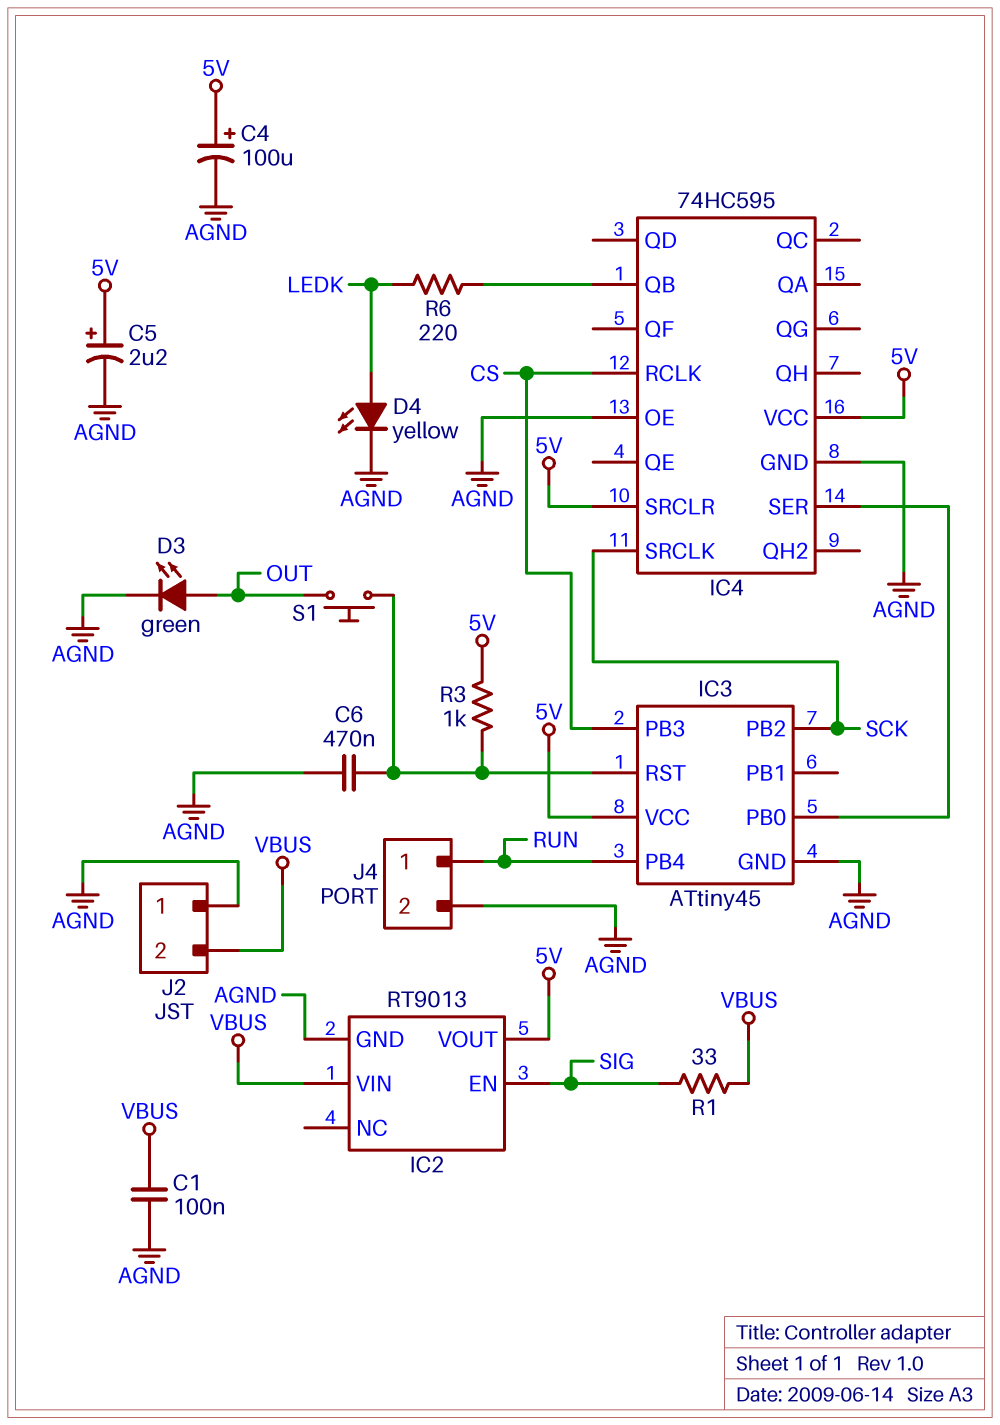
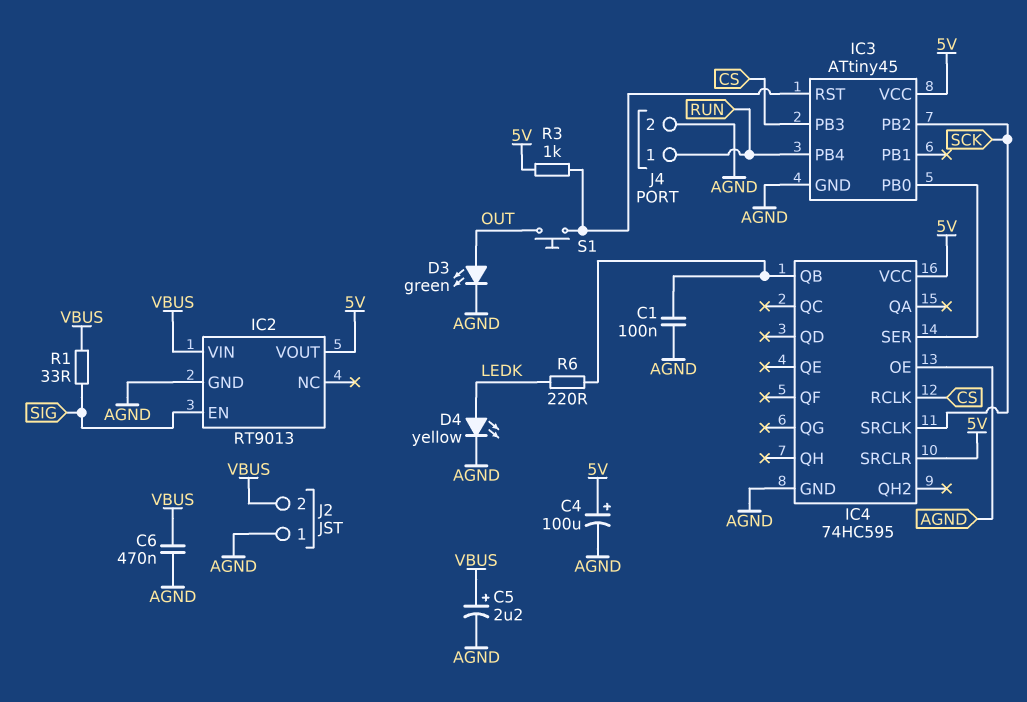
C1: 100nF (AGND, VBUS) -> 100nF (AGND, IC4/QB)
C5: 2.2uF (plus 5V, minus AGND) -> 2.2uF (plus VBUS, minus AGND)
C6: 470nF (AGND, IC3/RST) -> 470nF (AGND, VBUS)

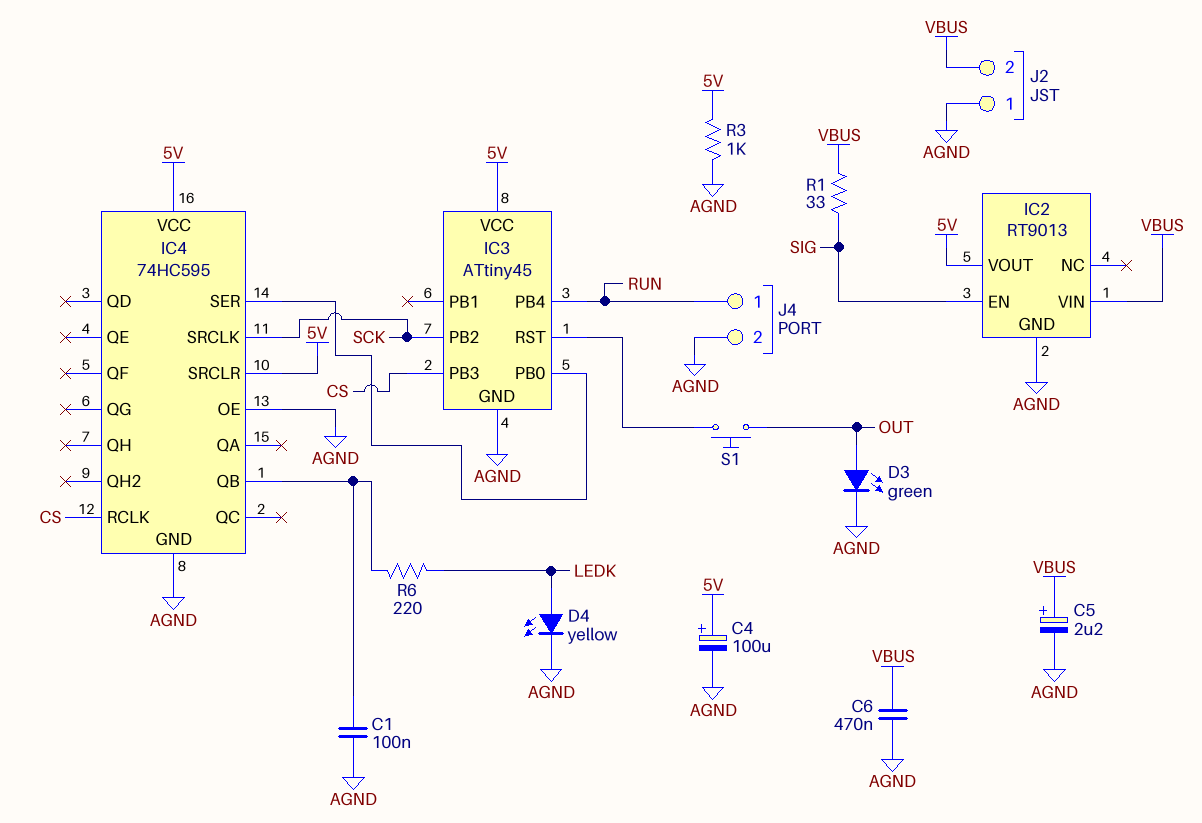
R3: 1k (5V, IC3/RST) -> 1k (5V, AGND)

